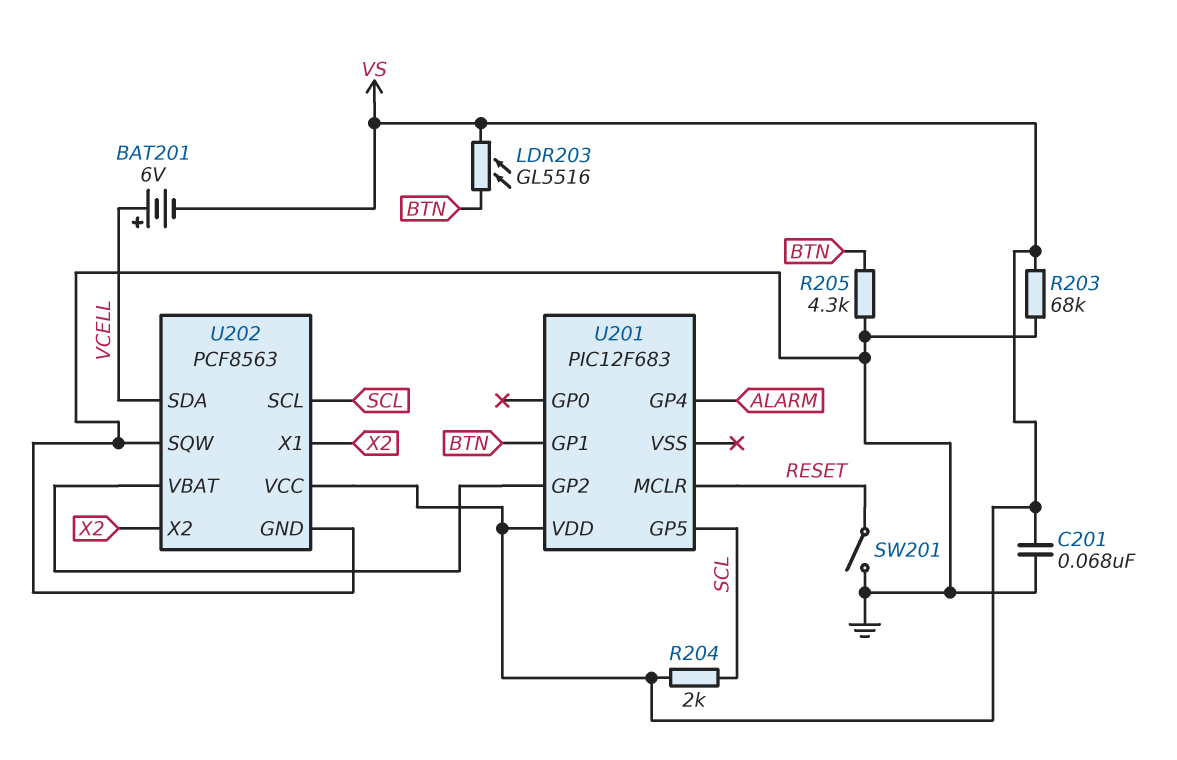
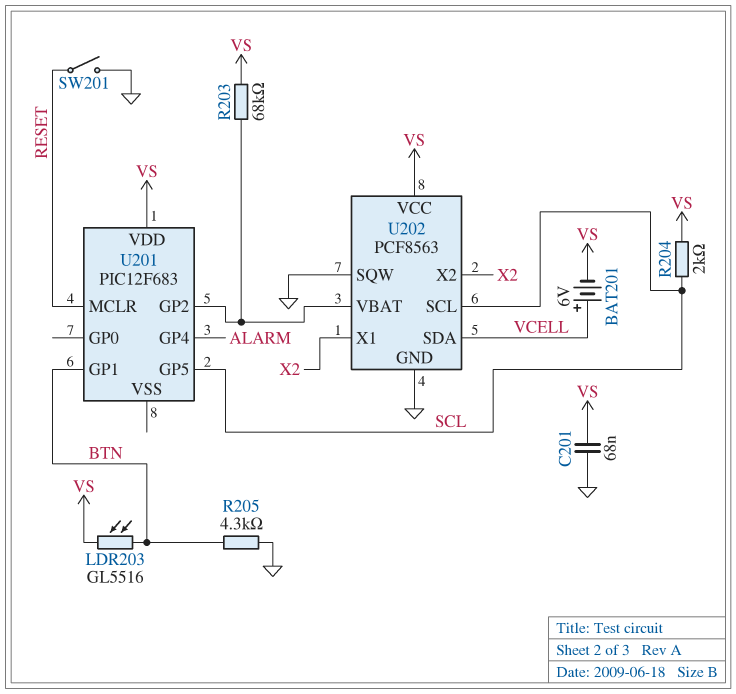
R203: 68k (GND, VS) -> 68k (U201/GP2, VS)

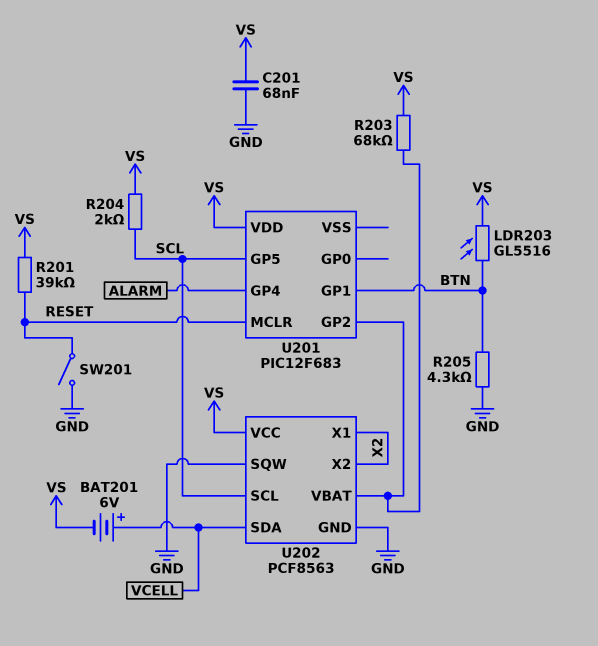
R201: none -> 39k (RESET, VS)

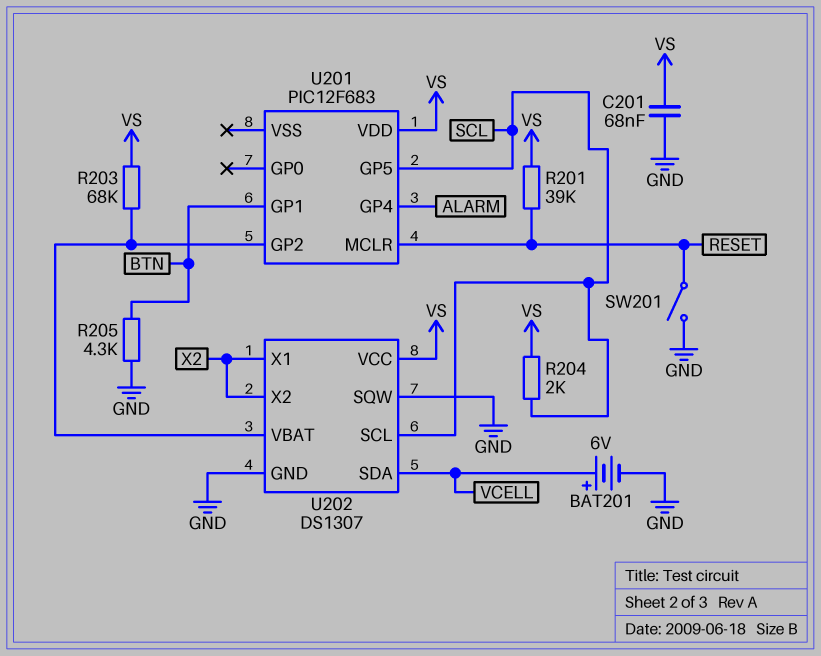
BAT201: 6V (plus VCELL, minus VS) -> 6V (plus VCELL, minus GND)
LDR203: GL5516 (BTN, VS) -> none
U202: PCF8563 -> DS1307

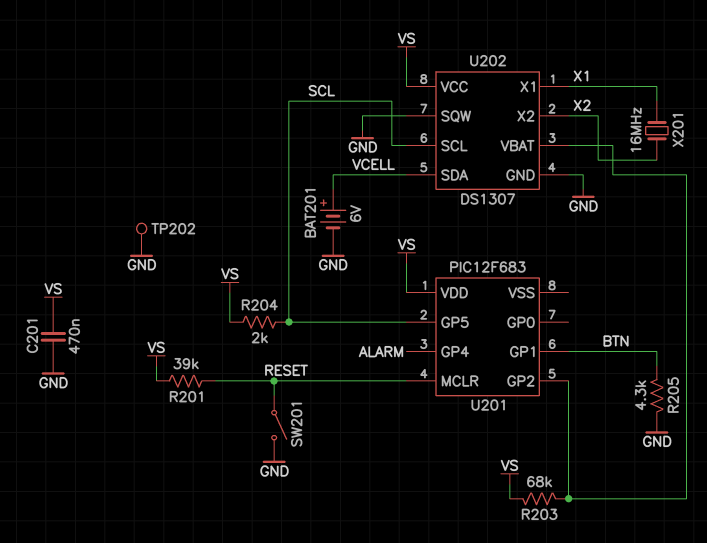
C201: 68nF (GND, VS) -> 470nF (GND, VS)
TP202: none -> test point (GND)
U202 pin X1: X2 -> X1
X201: none -> 16MHz (X1, X2)

